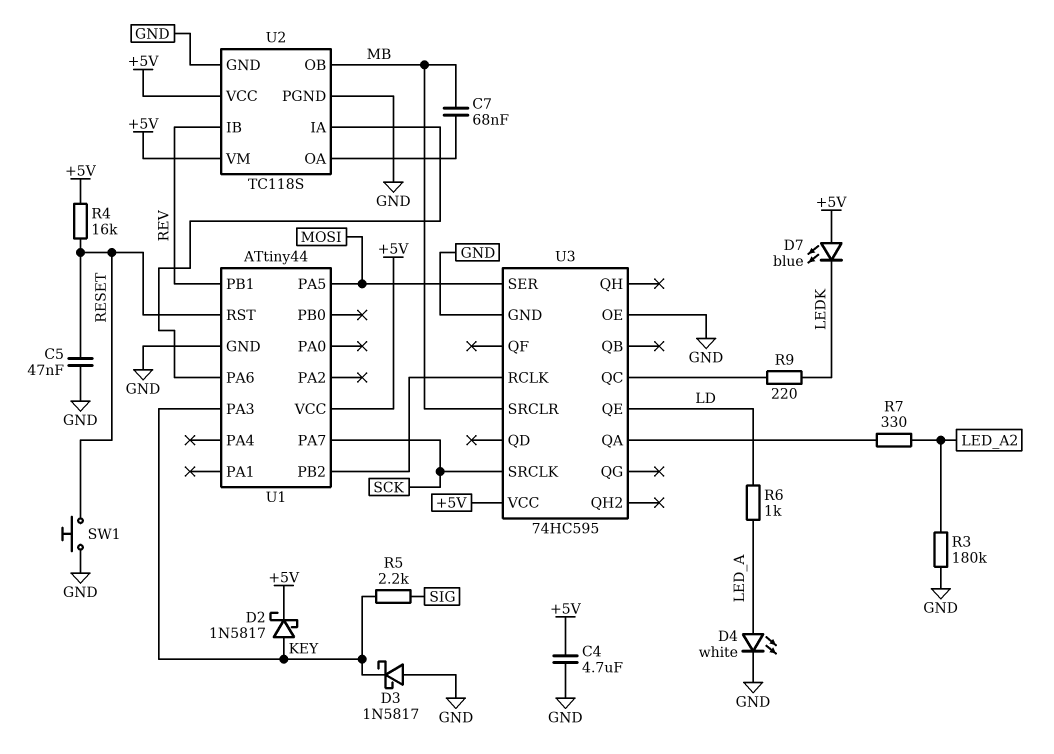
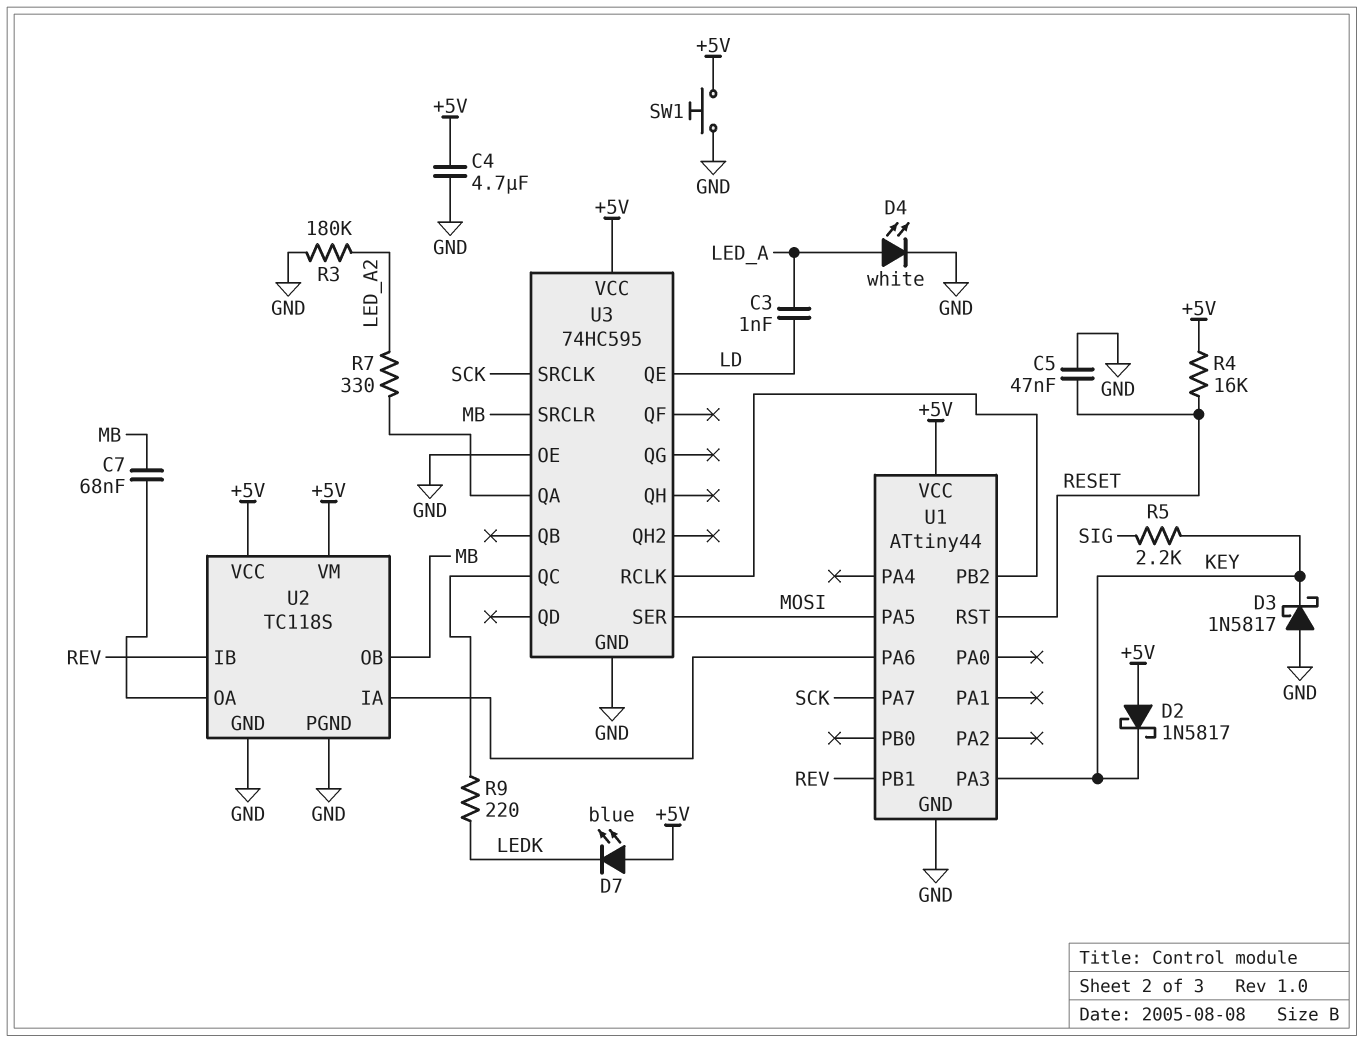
C3: none -> 1nF (LD, LED_A)
D2: schottky 1N5817 (A KEY, K +5V) -> schottky 1N5817 (A +5V, K KEY)
R6: 1k (LD, LED_A) -> none
SW1: button (GND, RESET) -> button (+5V, GND)

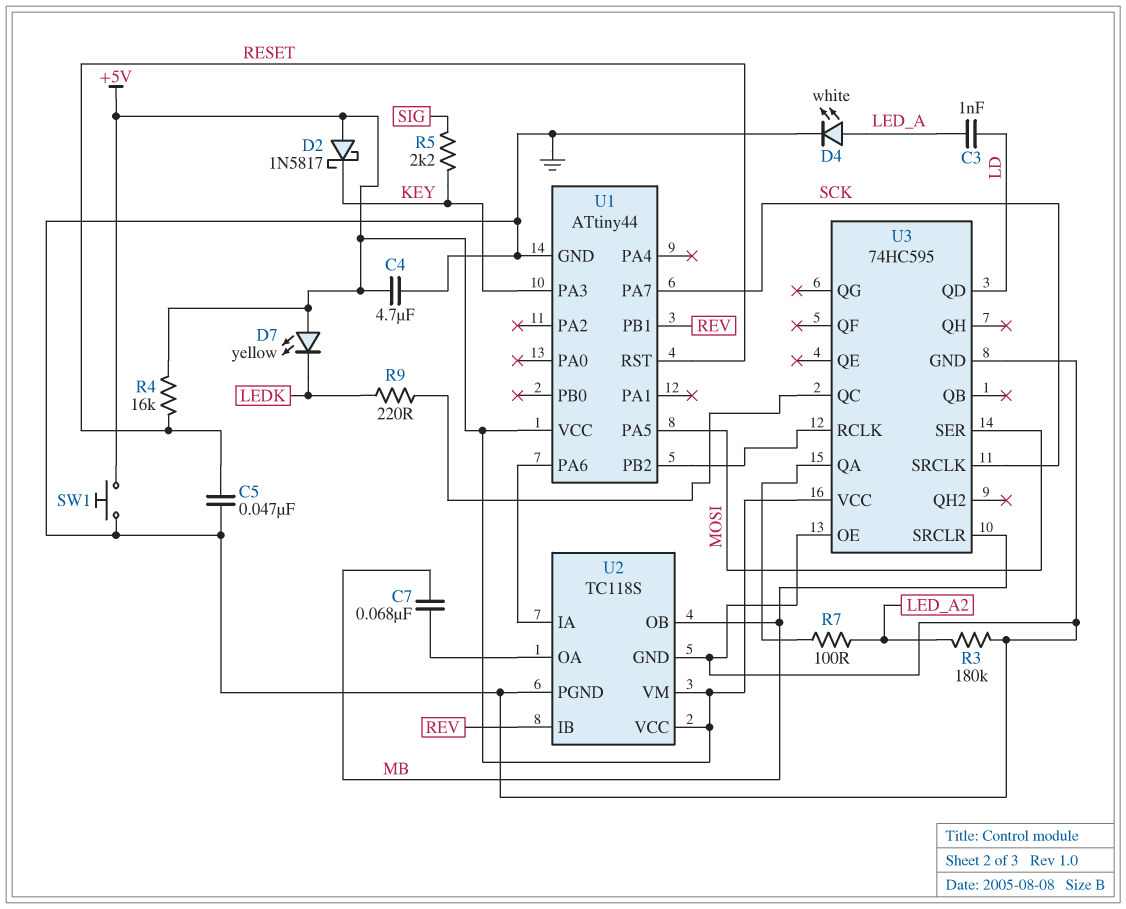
D3: schottky 1N5817 (A GND, K KEY) -> none
D7: LED blue (A +5V, K LEDK) -> LED yellow (A +5V, K LEDK)
R7: 330 (LED_A2, U3/QA) -> 100 (LED_A2, U3/QA)
U3 pin QD: none -> LD
U3 pin QE: LD -> none

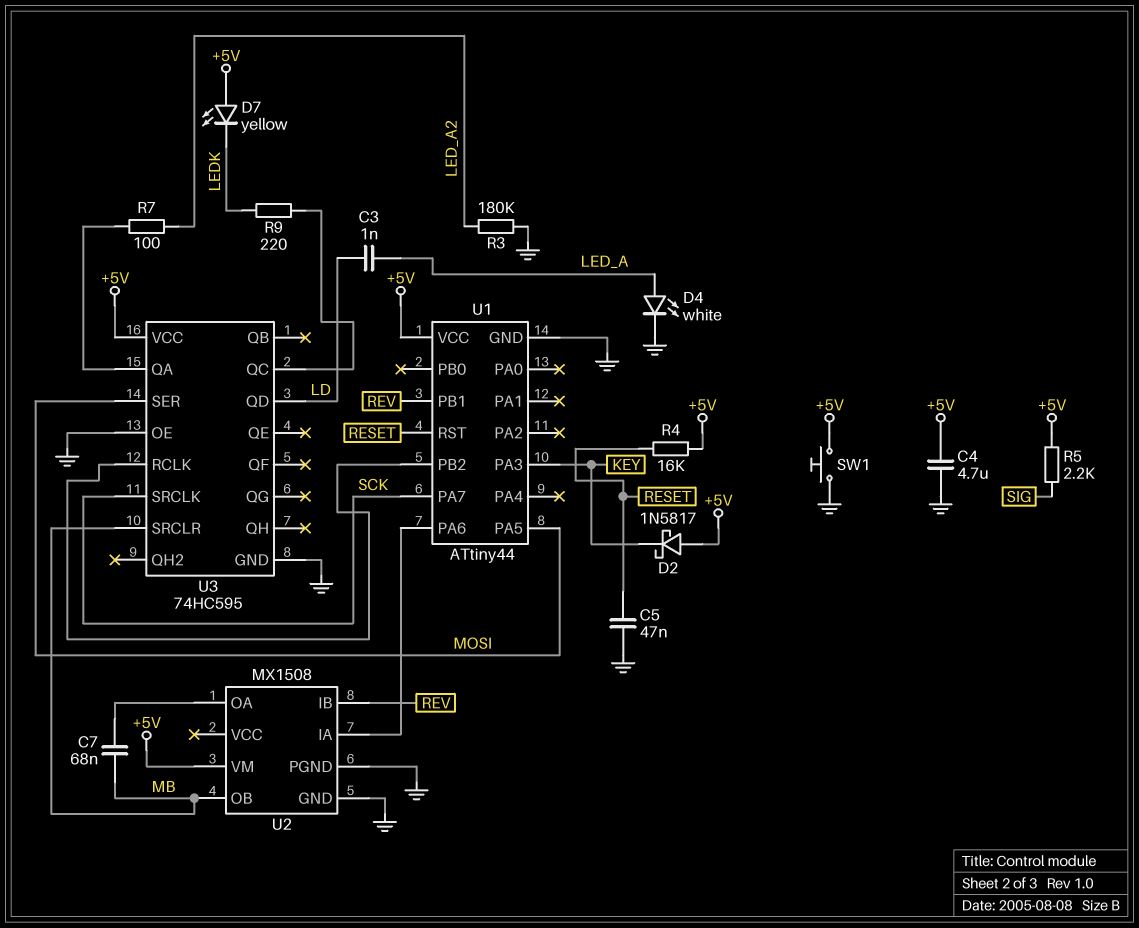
R5: 2.2k (KEY, SIG) -> 2.2k (+5V, SIG)
U2: TC118S -> MX1508
U2 pin VCC: +5V -> none

